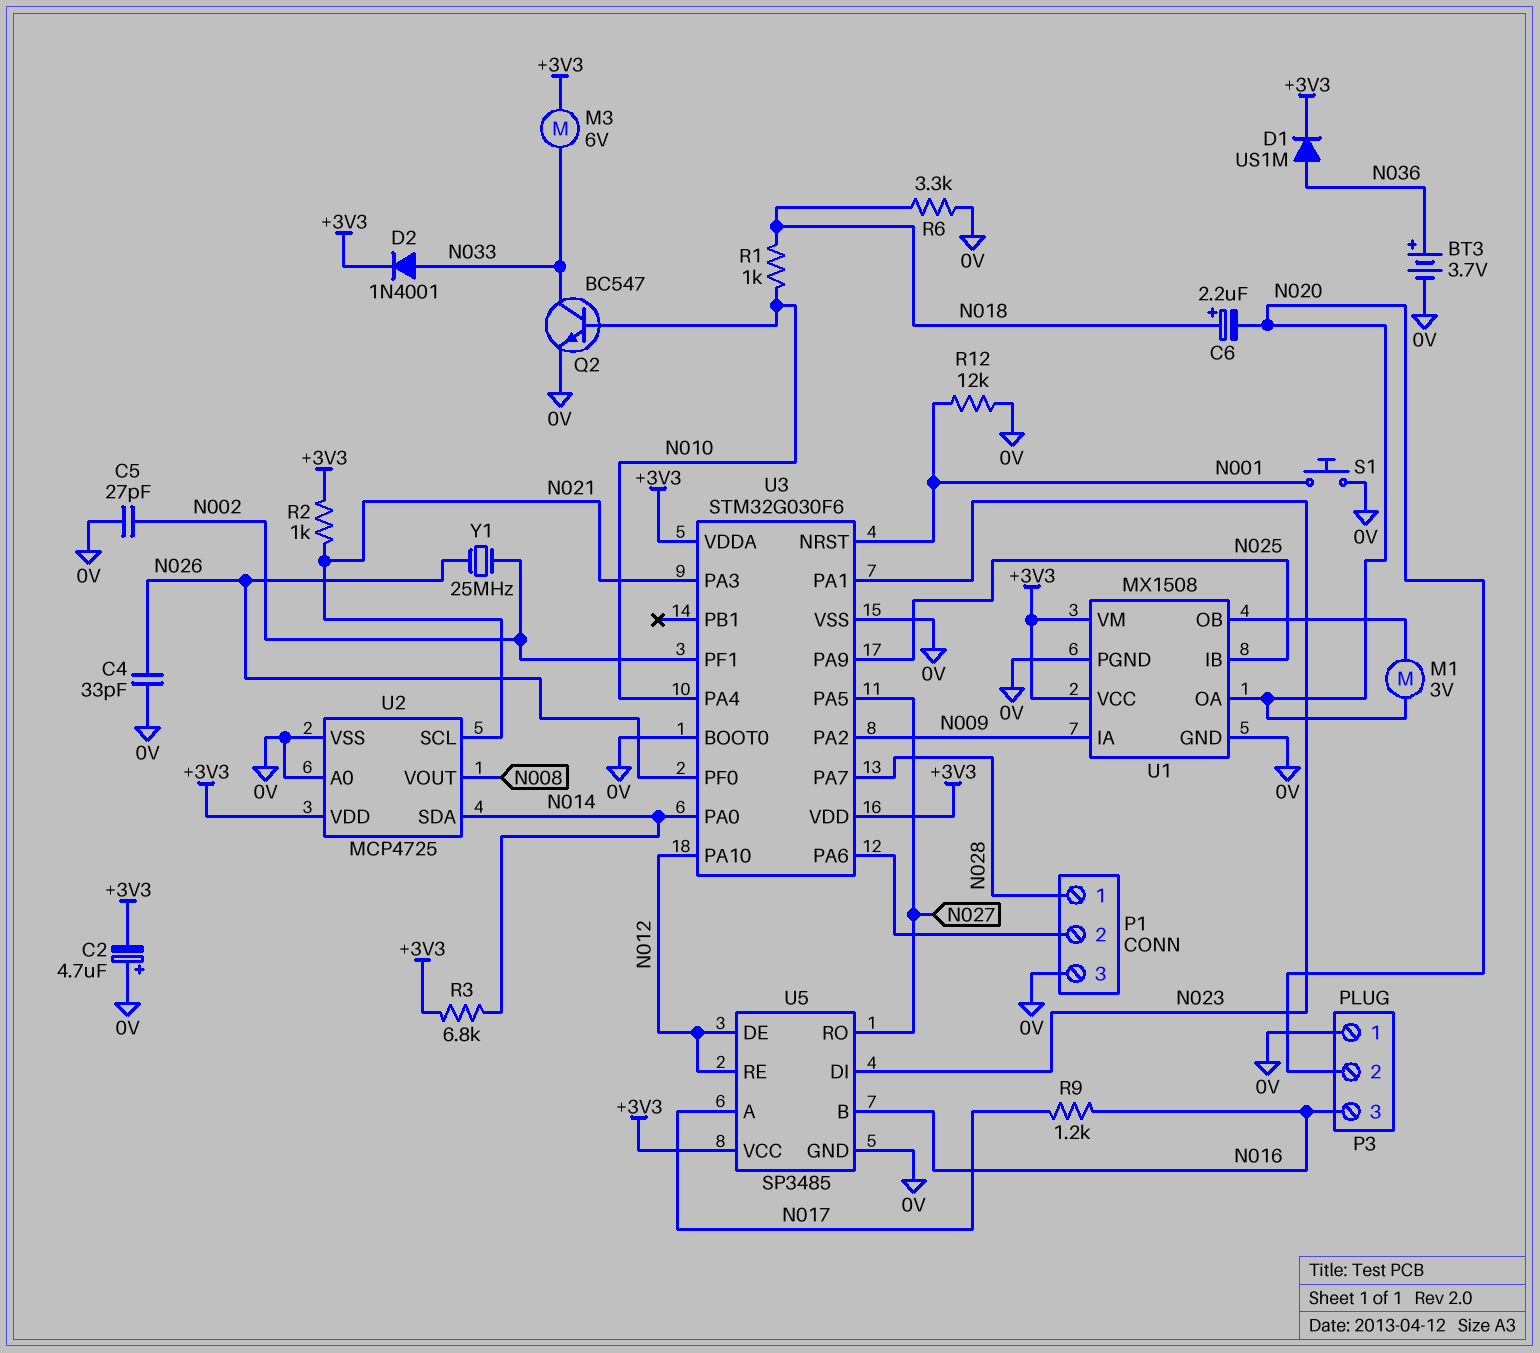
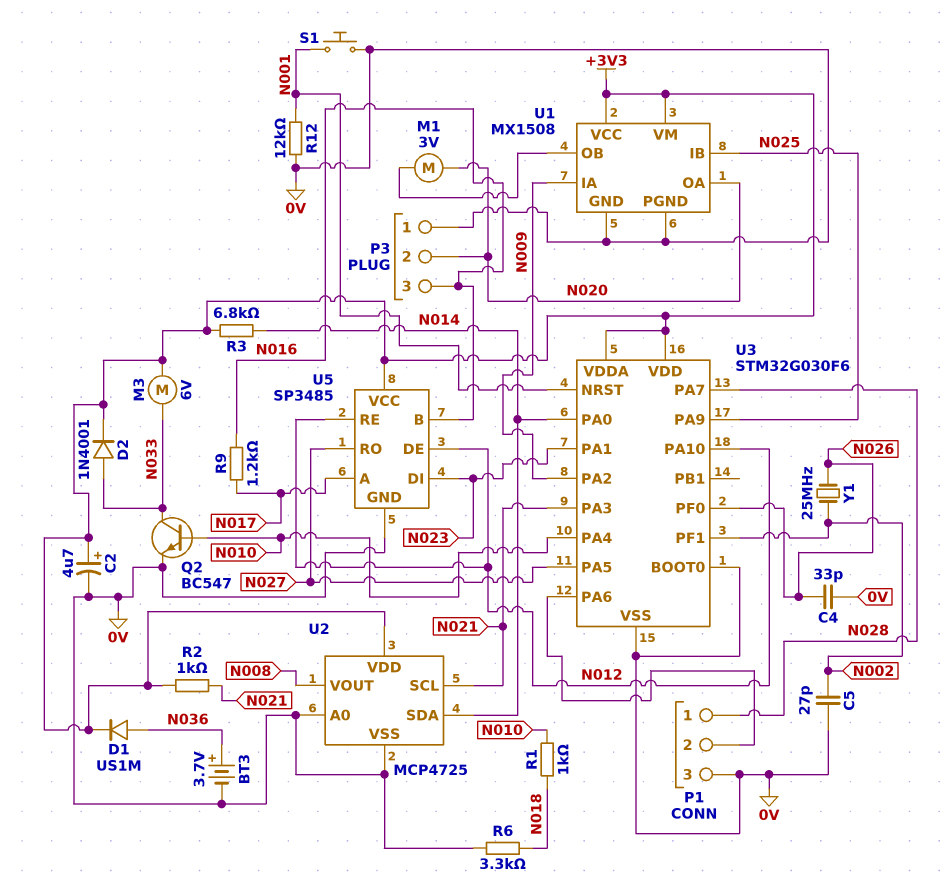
C2: 4.7uF (plus 0V, minus +3V3) -> 4.7uF (plus +3V3, minus 0V)
C6: 2.2uF (plus N018, minus N020) -> none

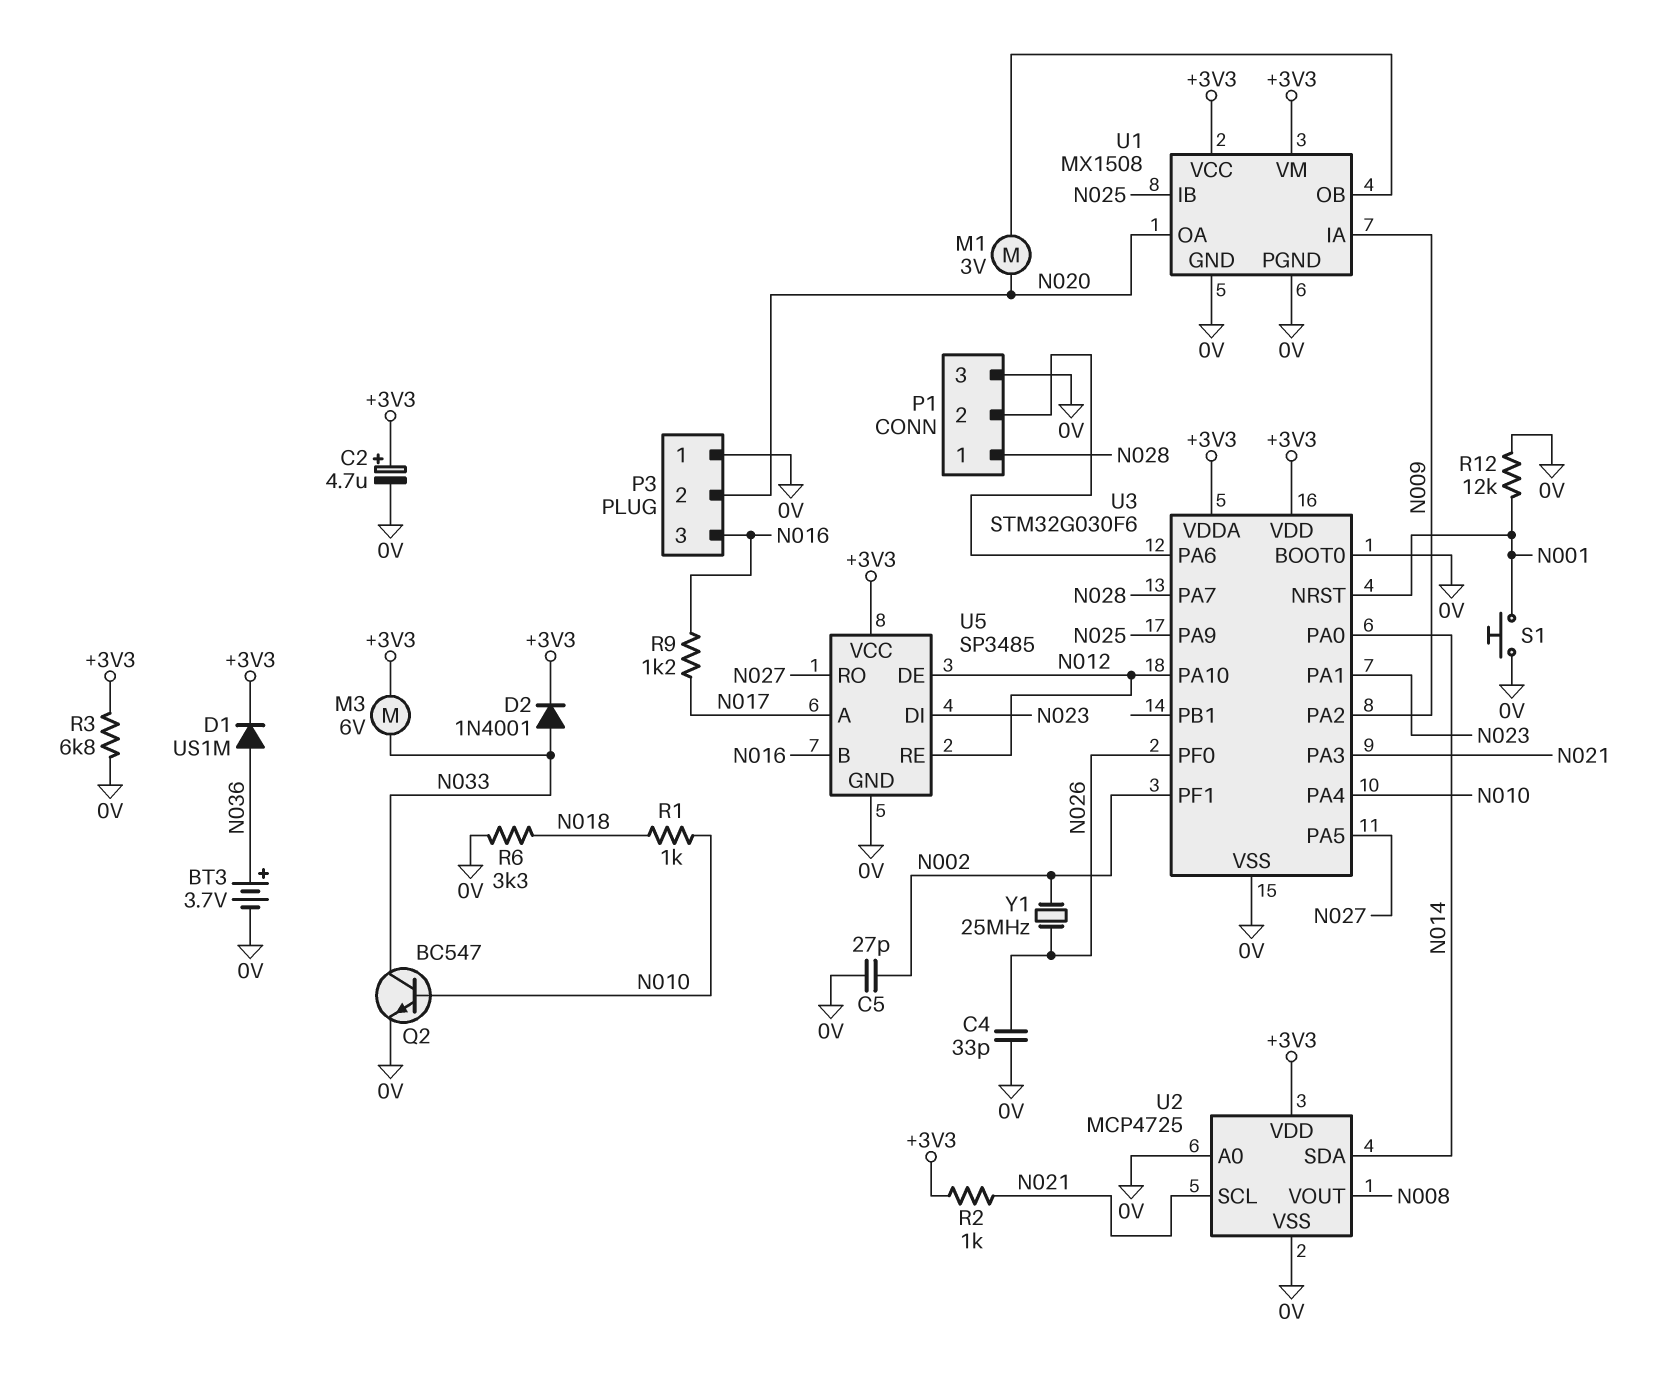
R3: 6.8k (+3V3, N014) -> 6.8k (+3V3, 0V)

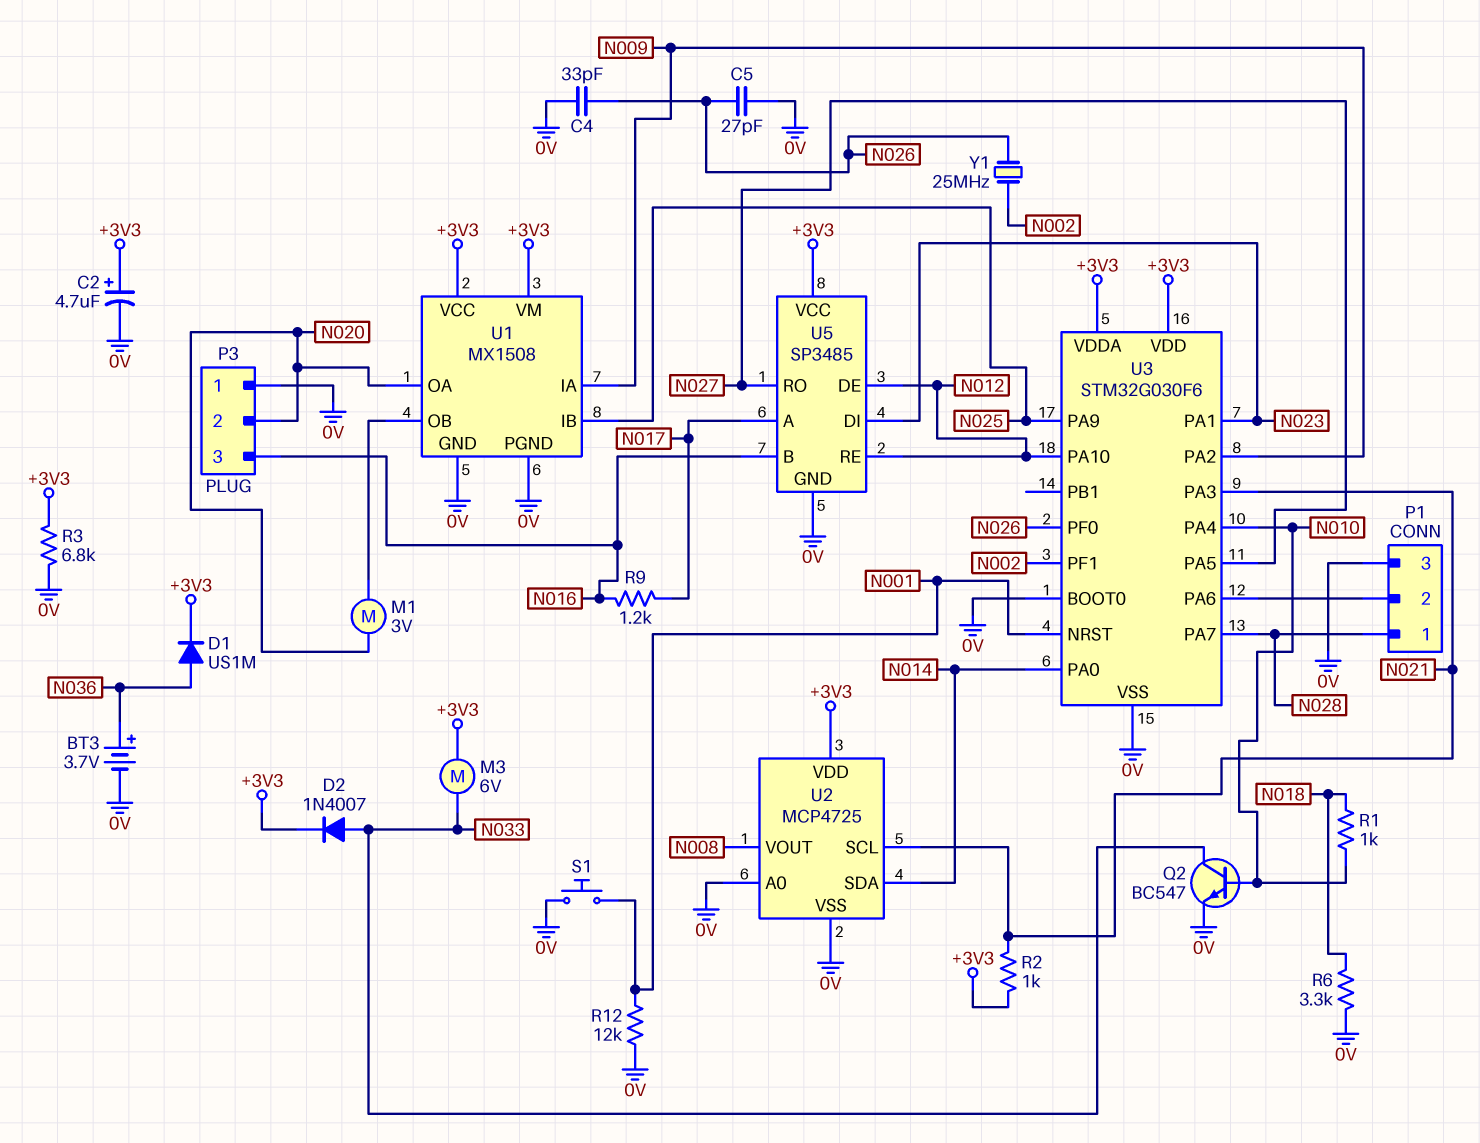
C5: 27pF (0V, N002) -> 27pF (0V, N026)
D2: diode 1N4001 (A N033, K +3V3) -> diode 1N4007 (A N033, K +3V3)

